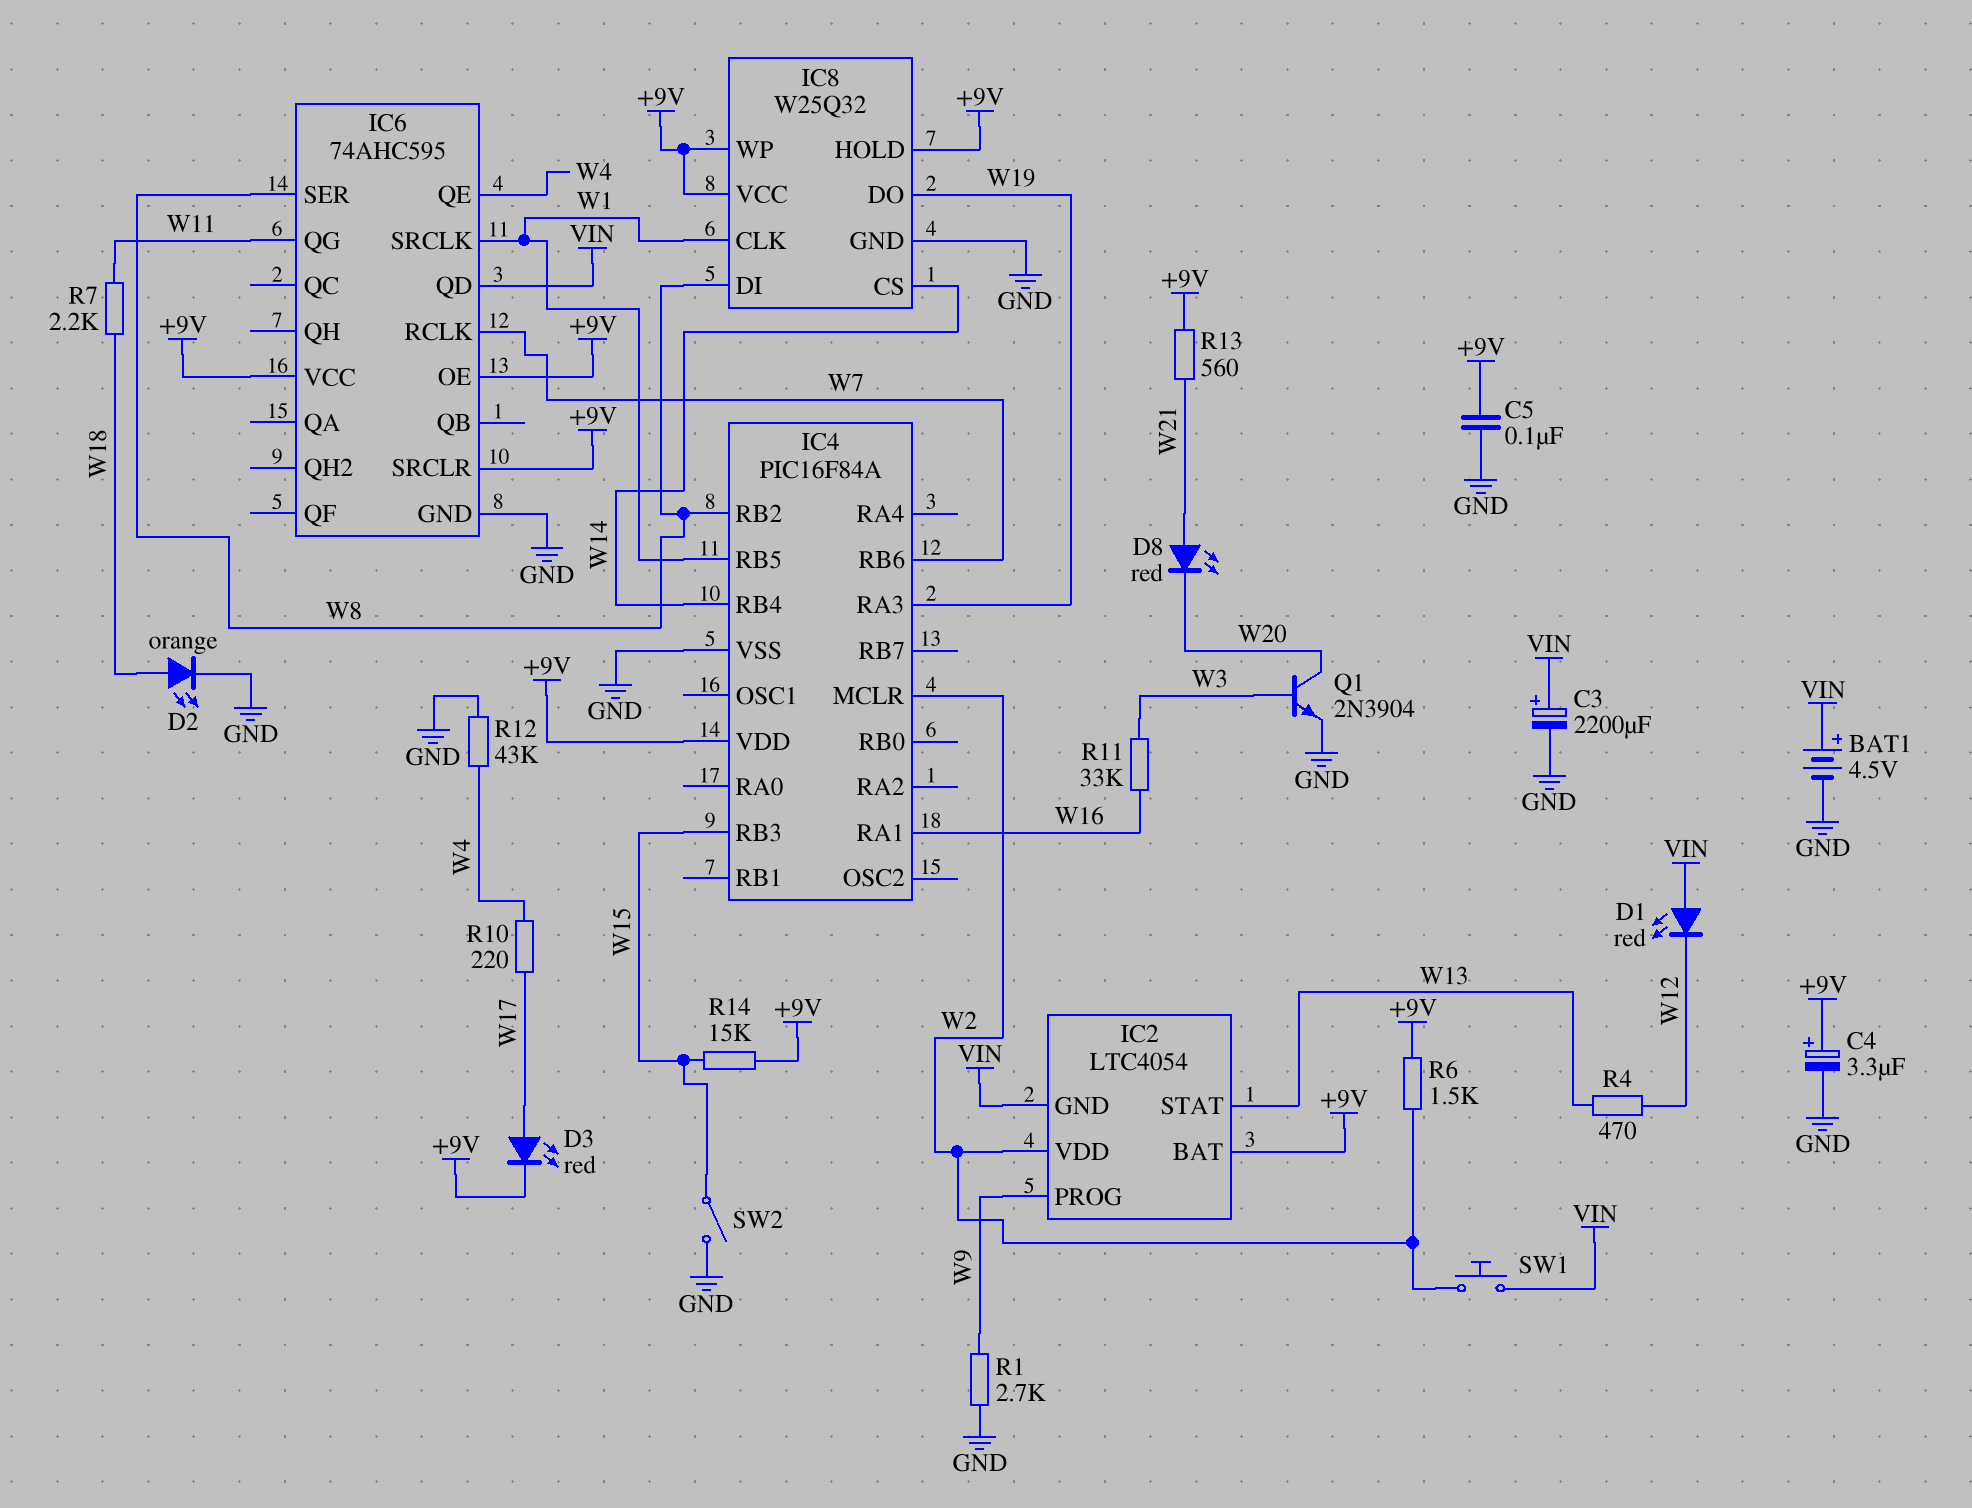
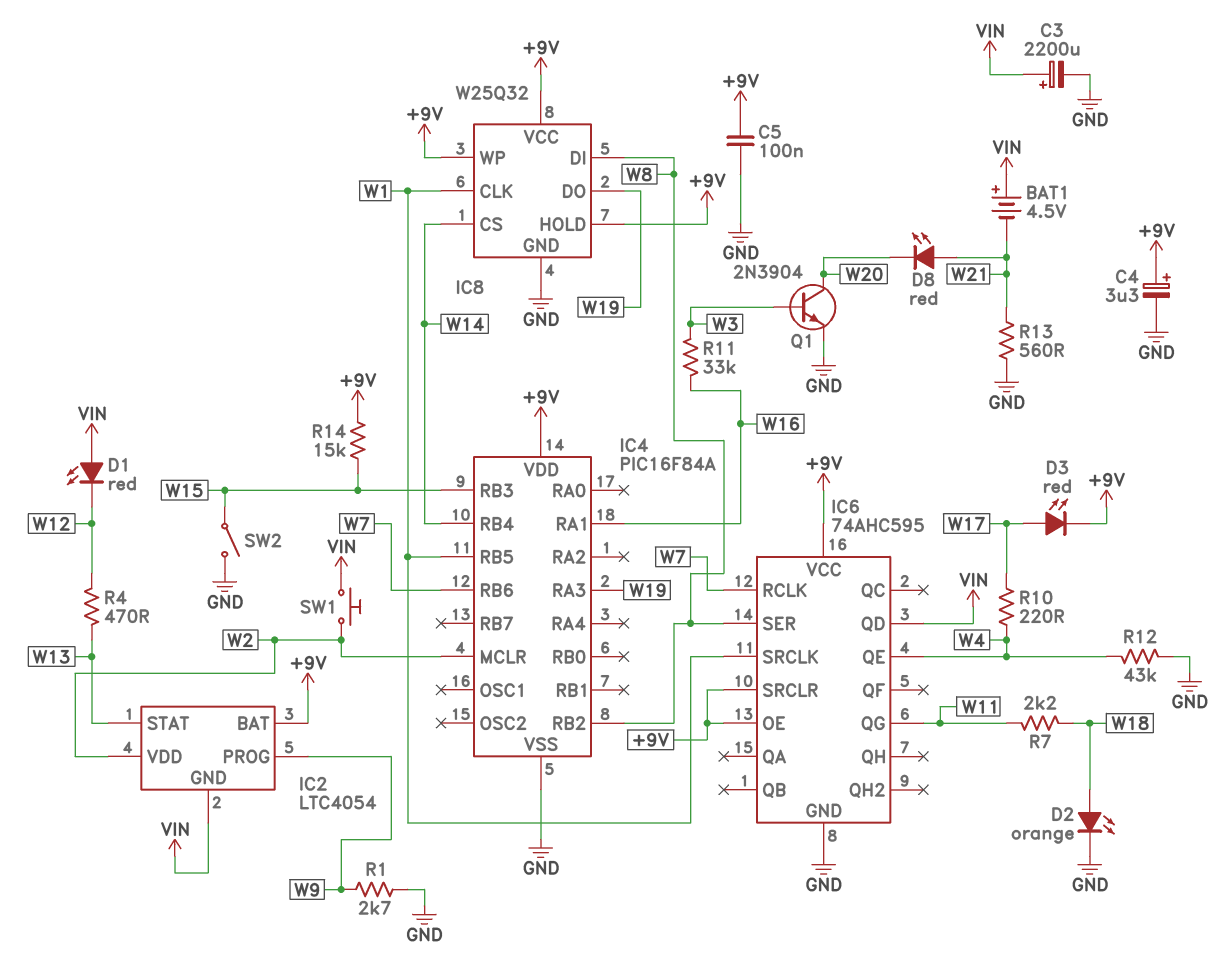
BAT1: 4.5V (plus VIN, minus GND) -> 4.5V (plus VIN, minus W21)
R6: 1.5k (+9V, W2) -> none
R13: 560 (+9V, W21) -> 560 (GND, W21)

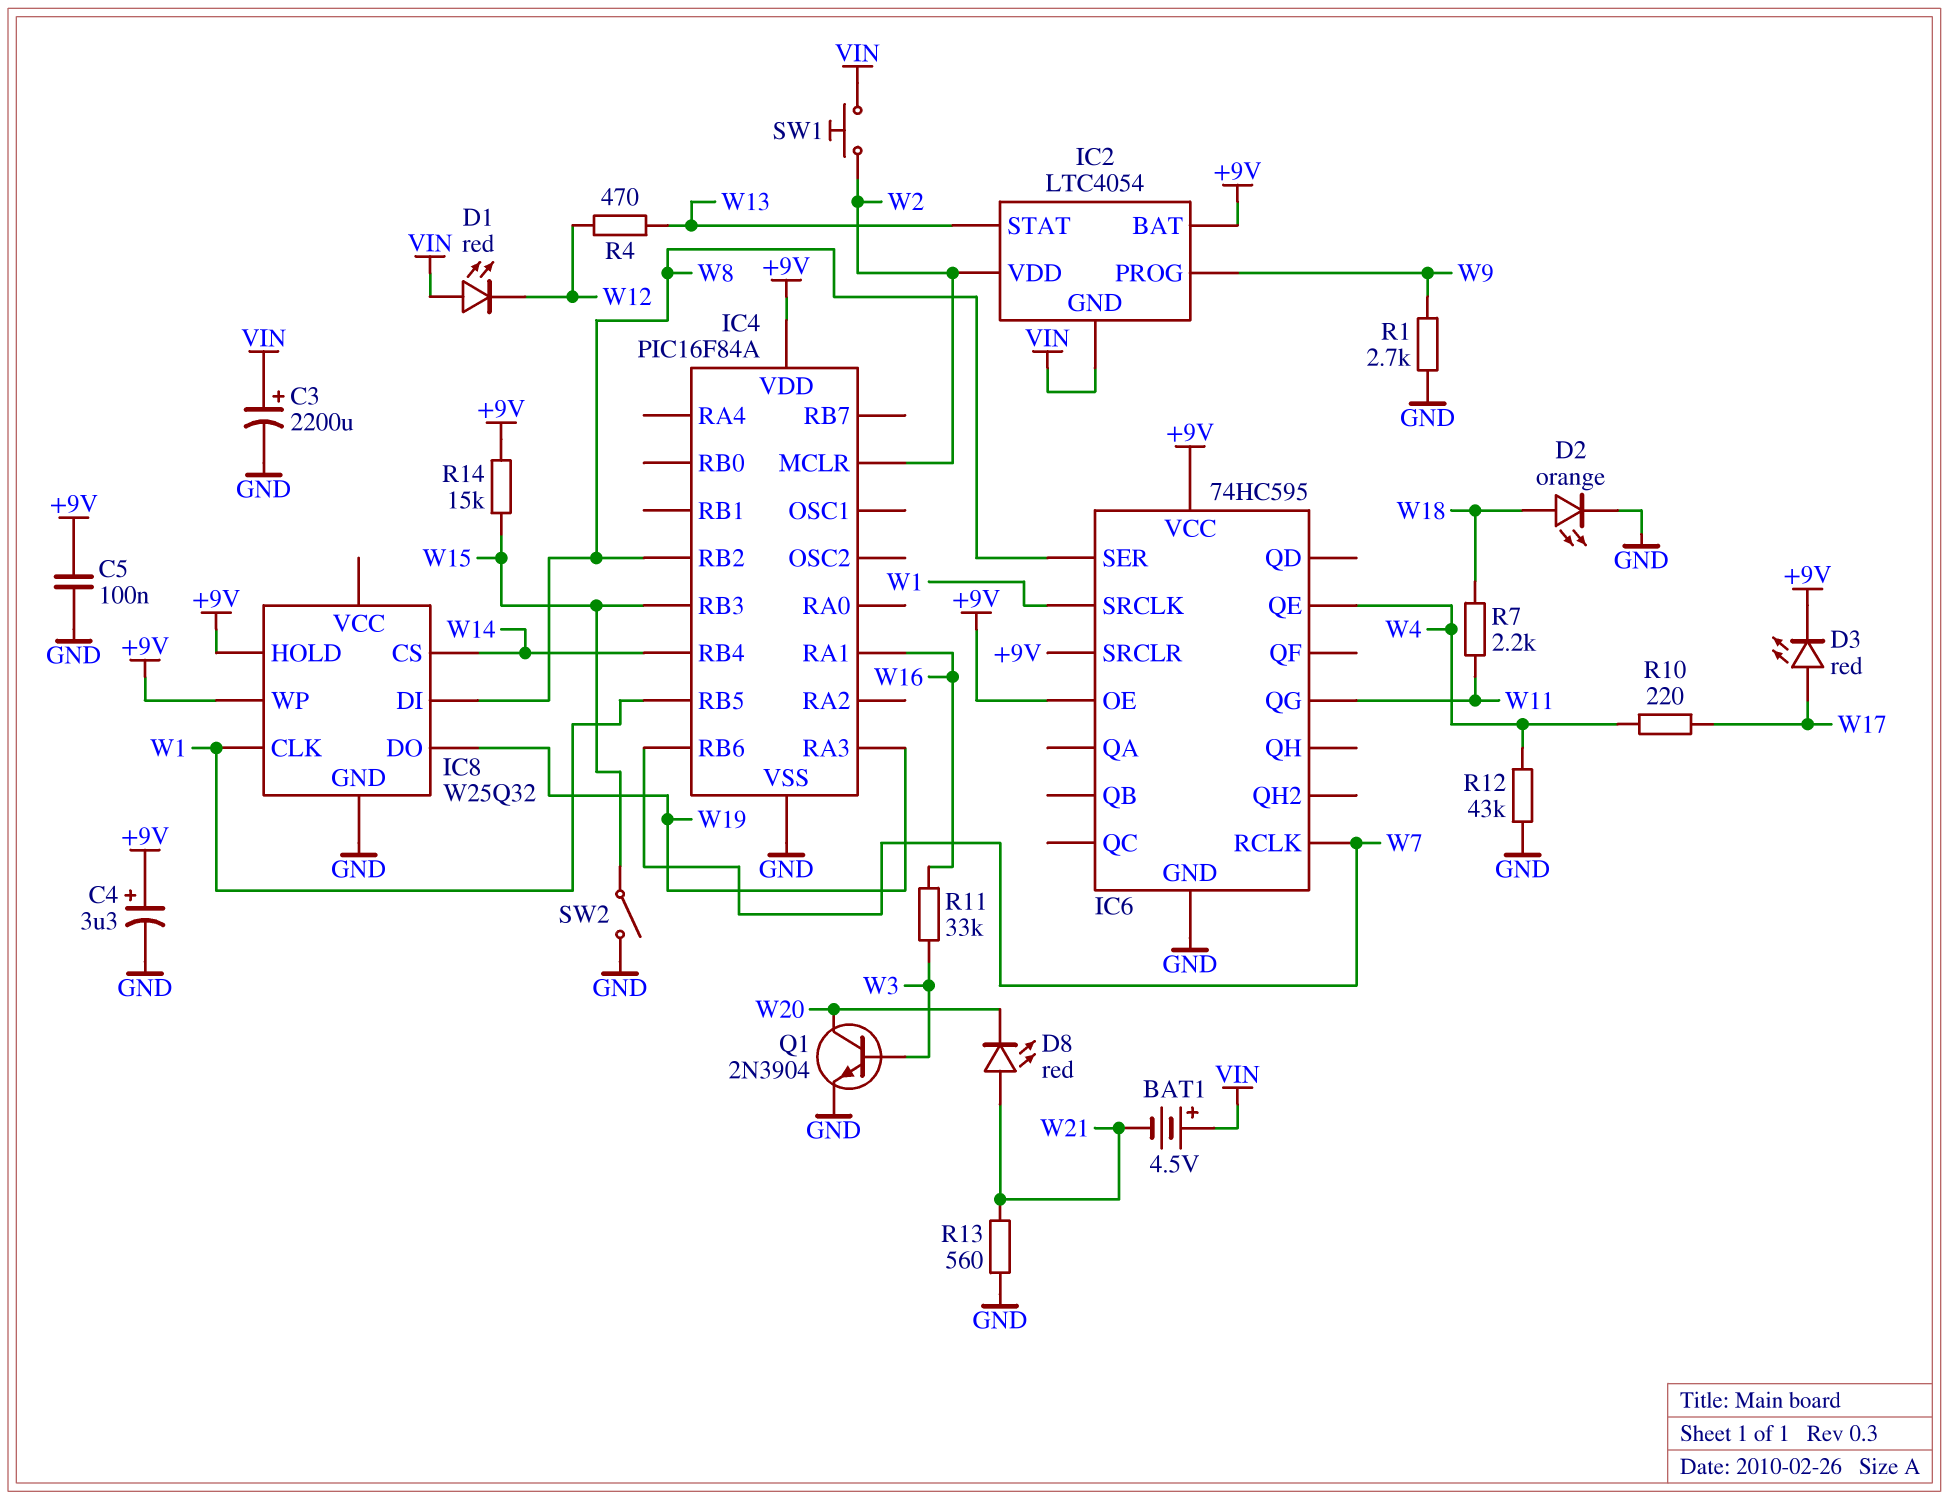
IC6: 74AHC595 -> 74HC595
IC6 pin QD: VIN -> none
IC8 pin VCC: +9V -> none

